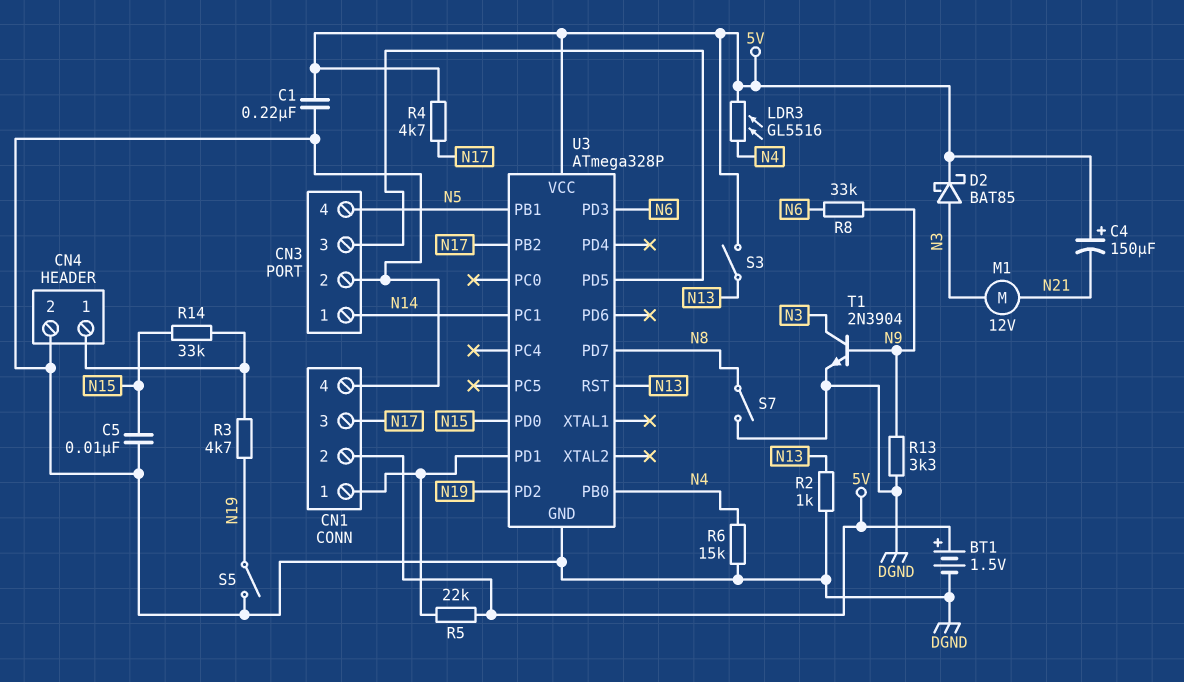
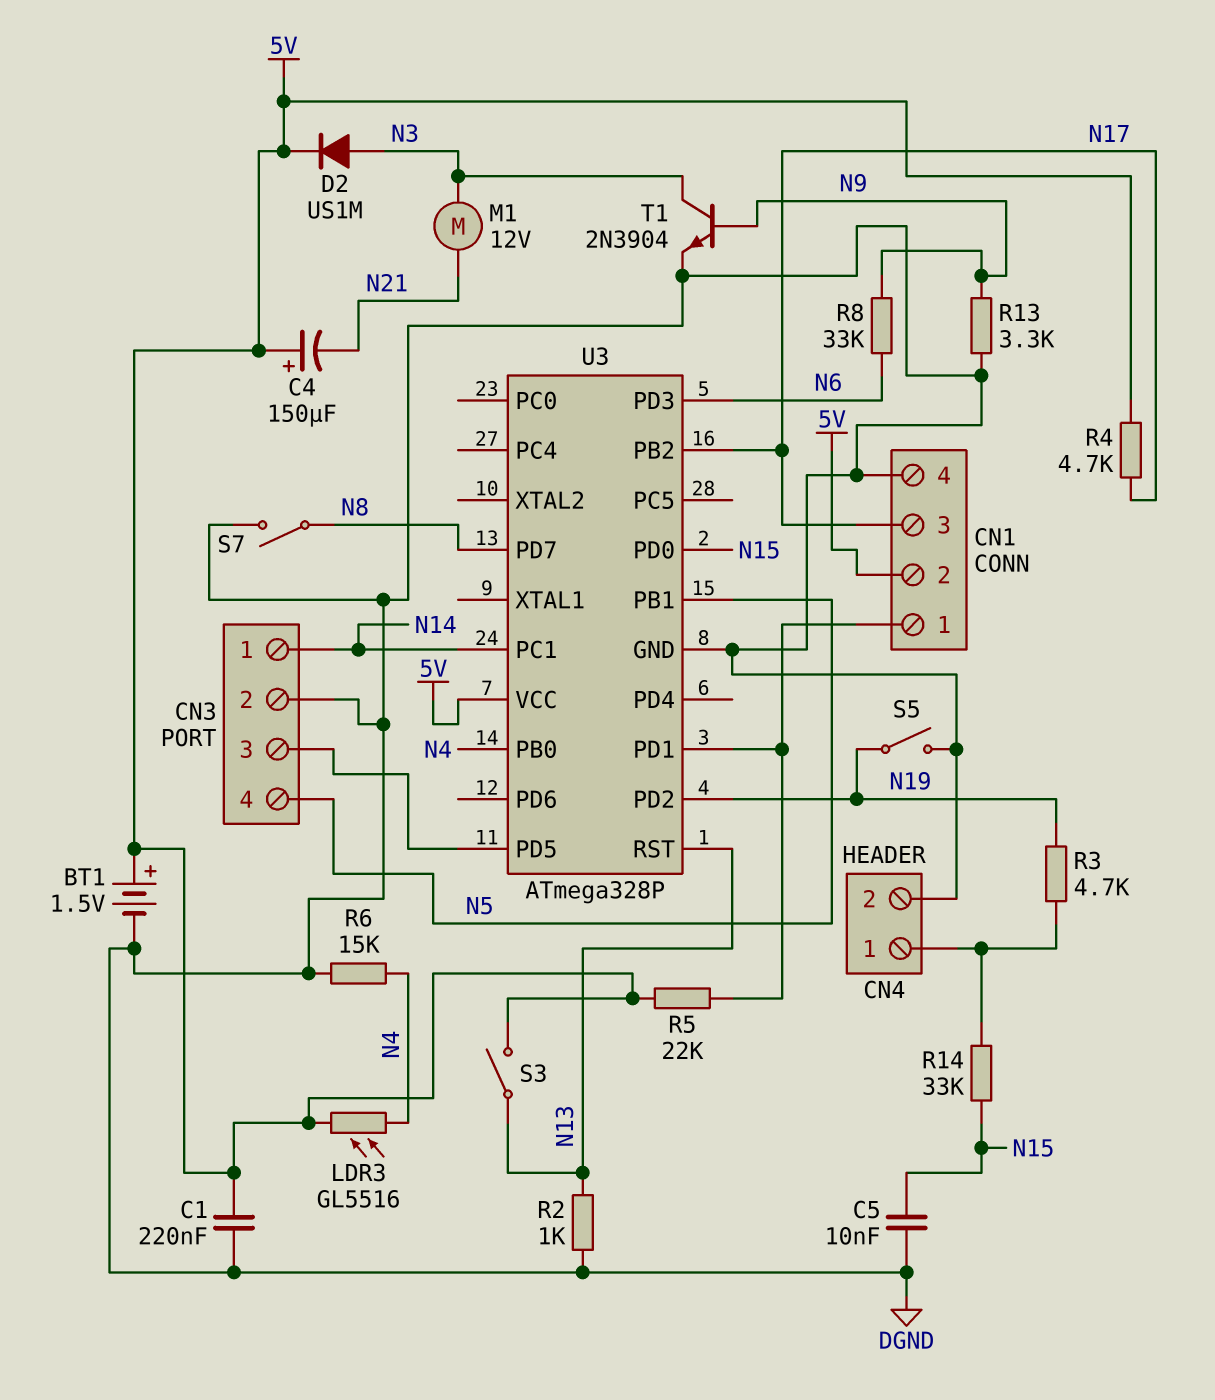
D2: schottky BAT85 (A N3, K 5V) -> diode US1M (A N3, K 5V)

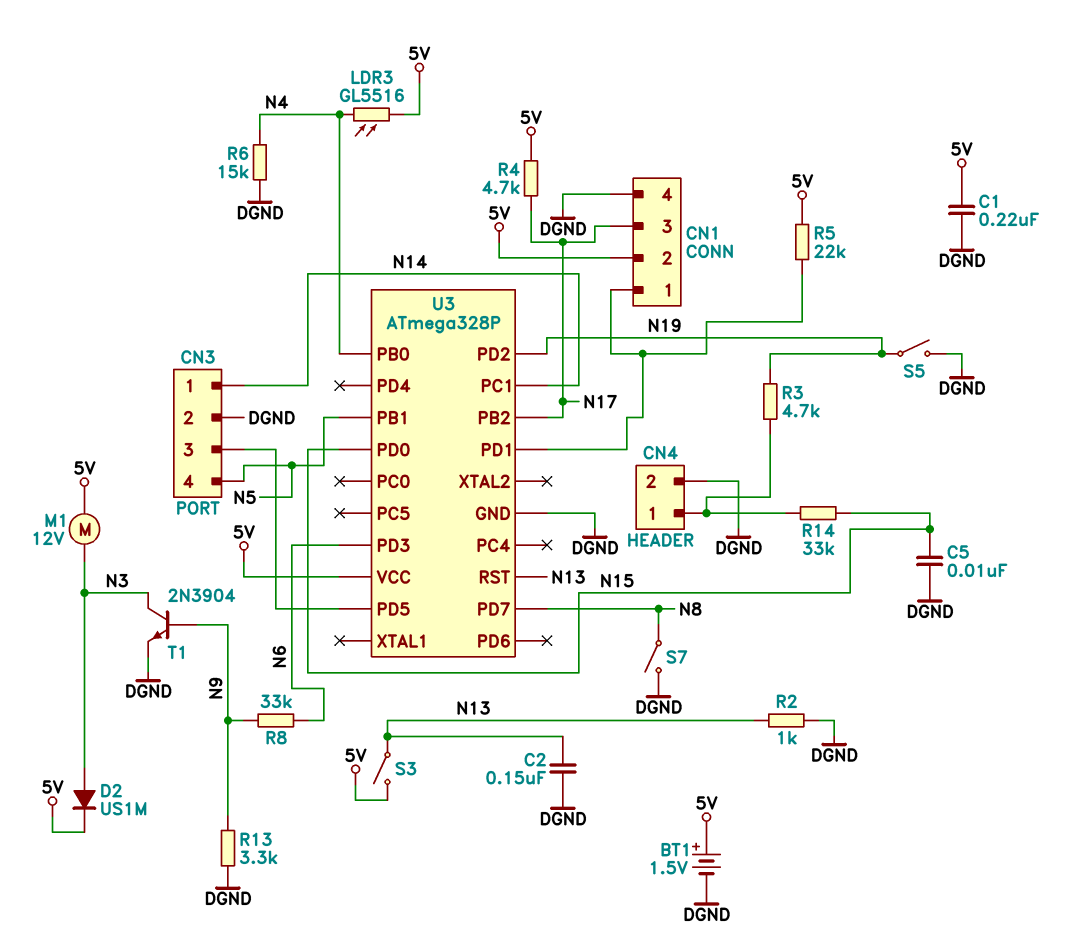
C2: none -> 150nF (DGND, N13)
C4: 150uF (plus 5V, minus N21) -> none
M1: motor 12V (N3, N21) -> motor 12V (5V, N3)

